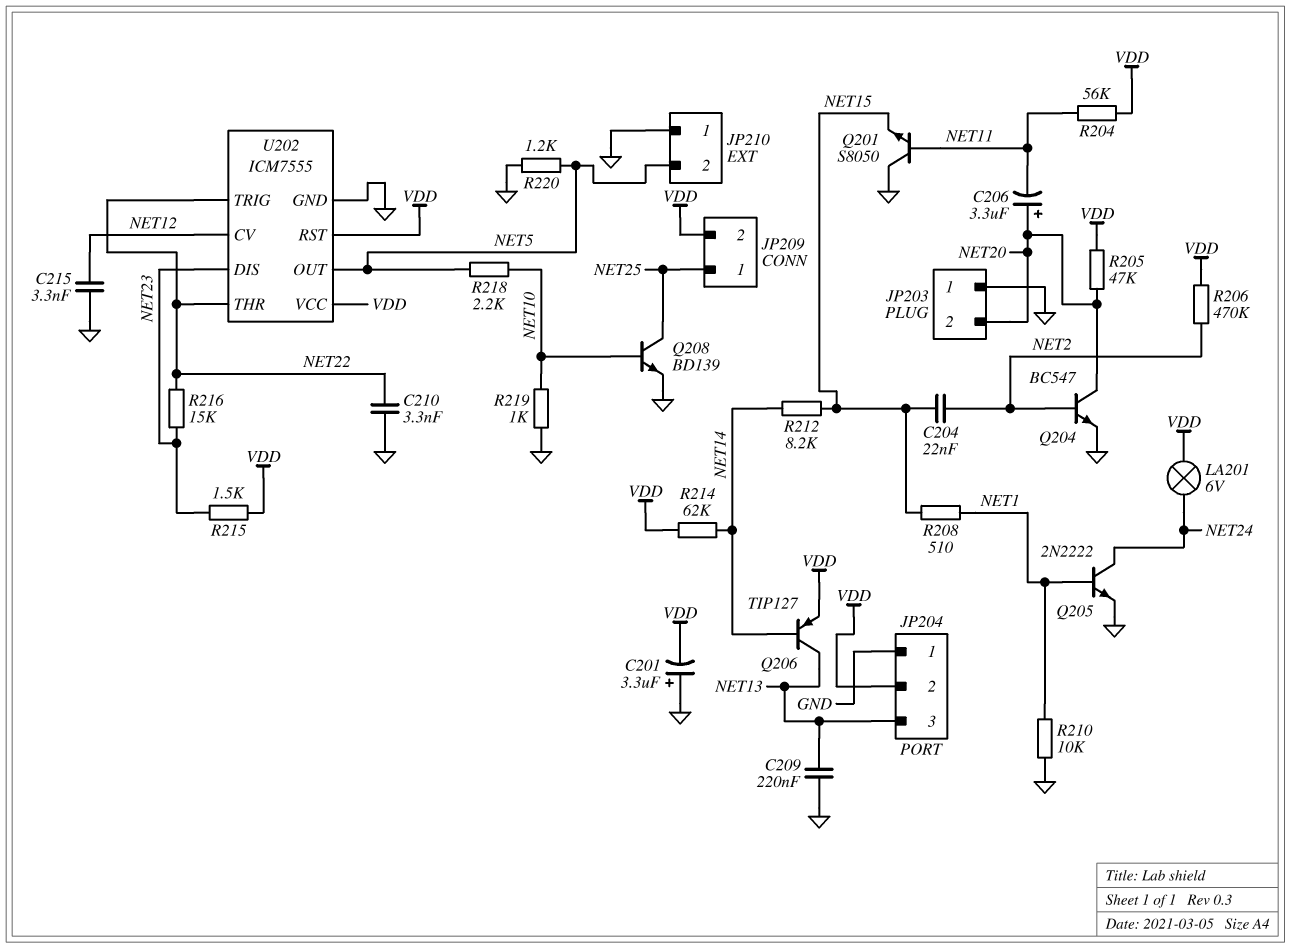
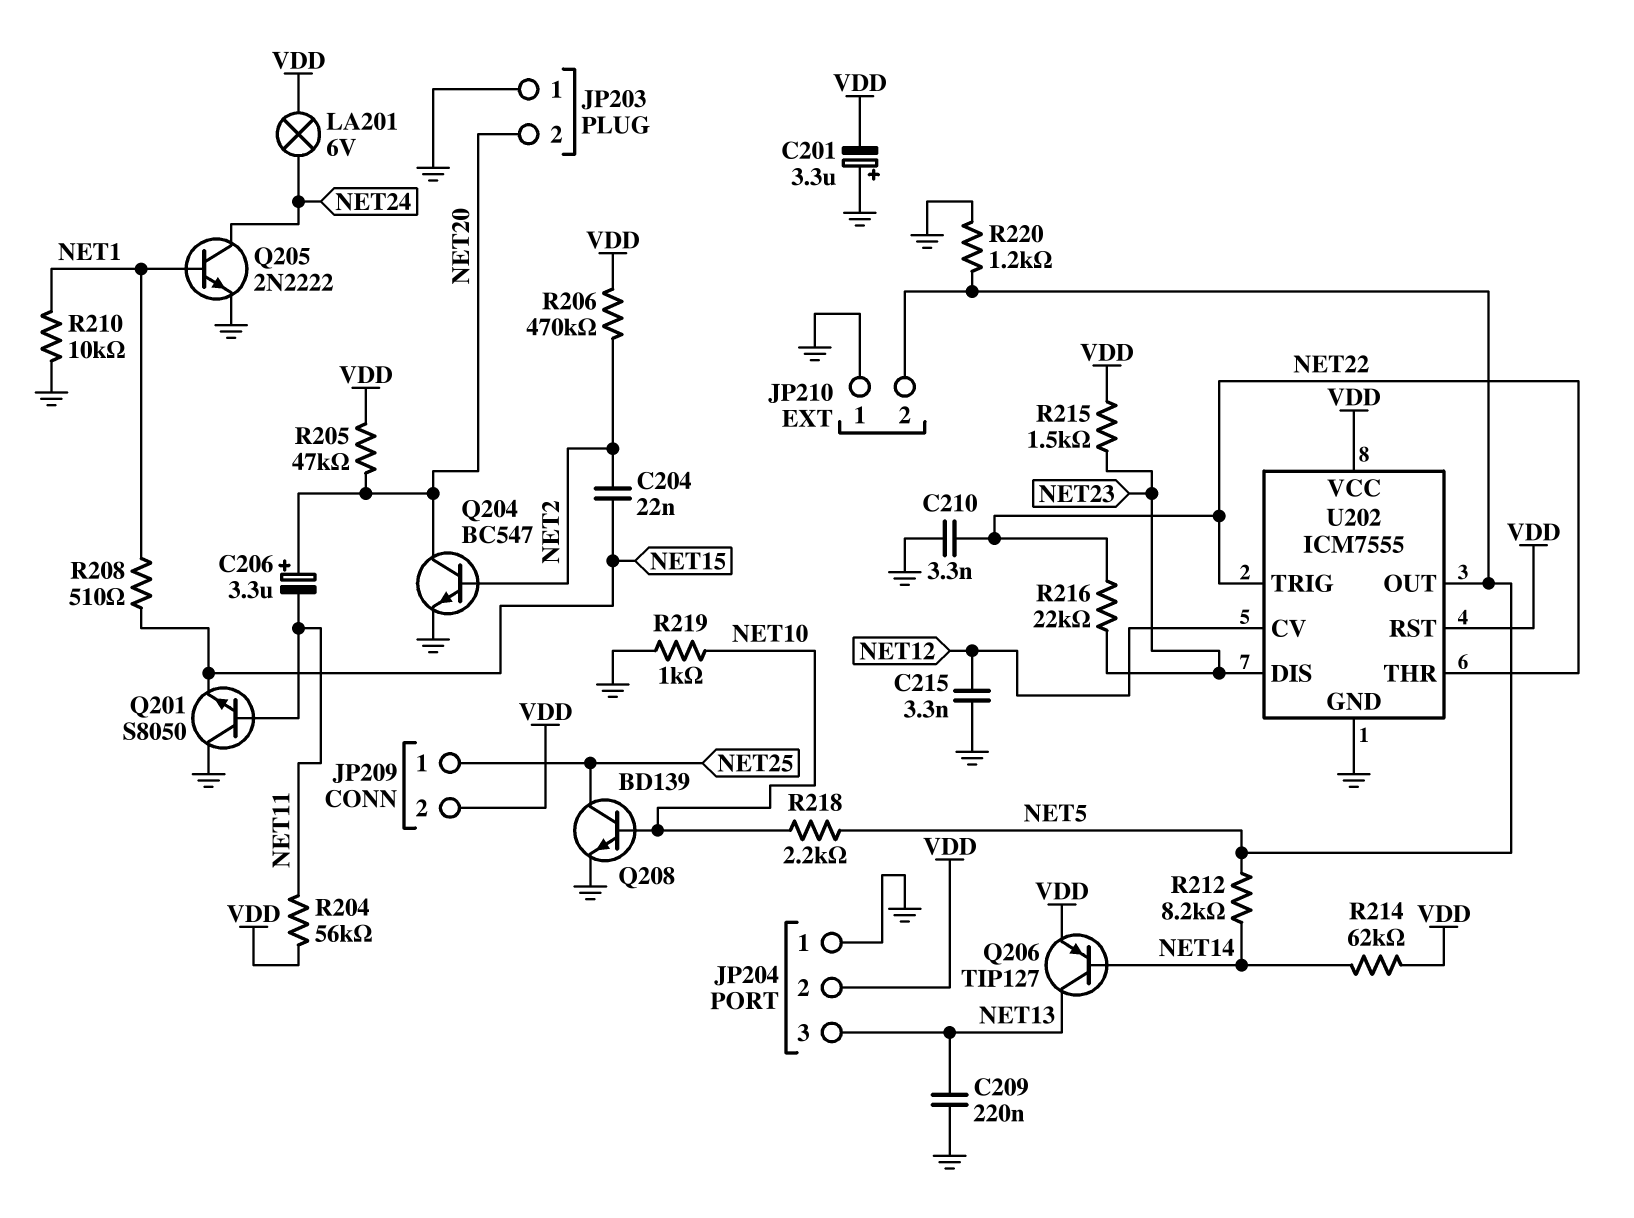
R212: 8.2k (NET14, NET15) -> 8.2k (NET5, NET14)
R216: 15k (NET22, NET23) -> 22k (NET22, NET23)

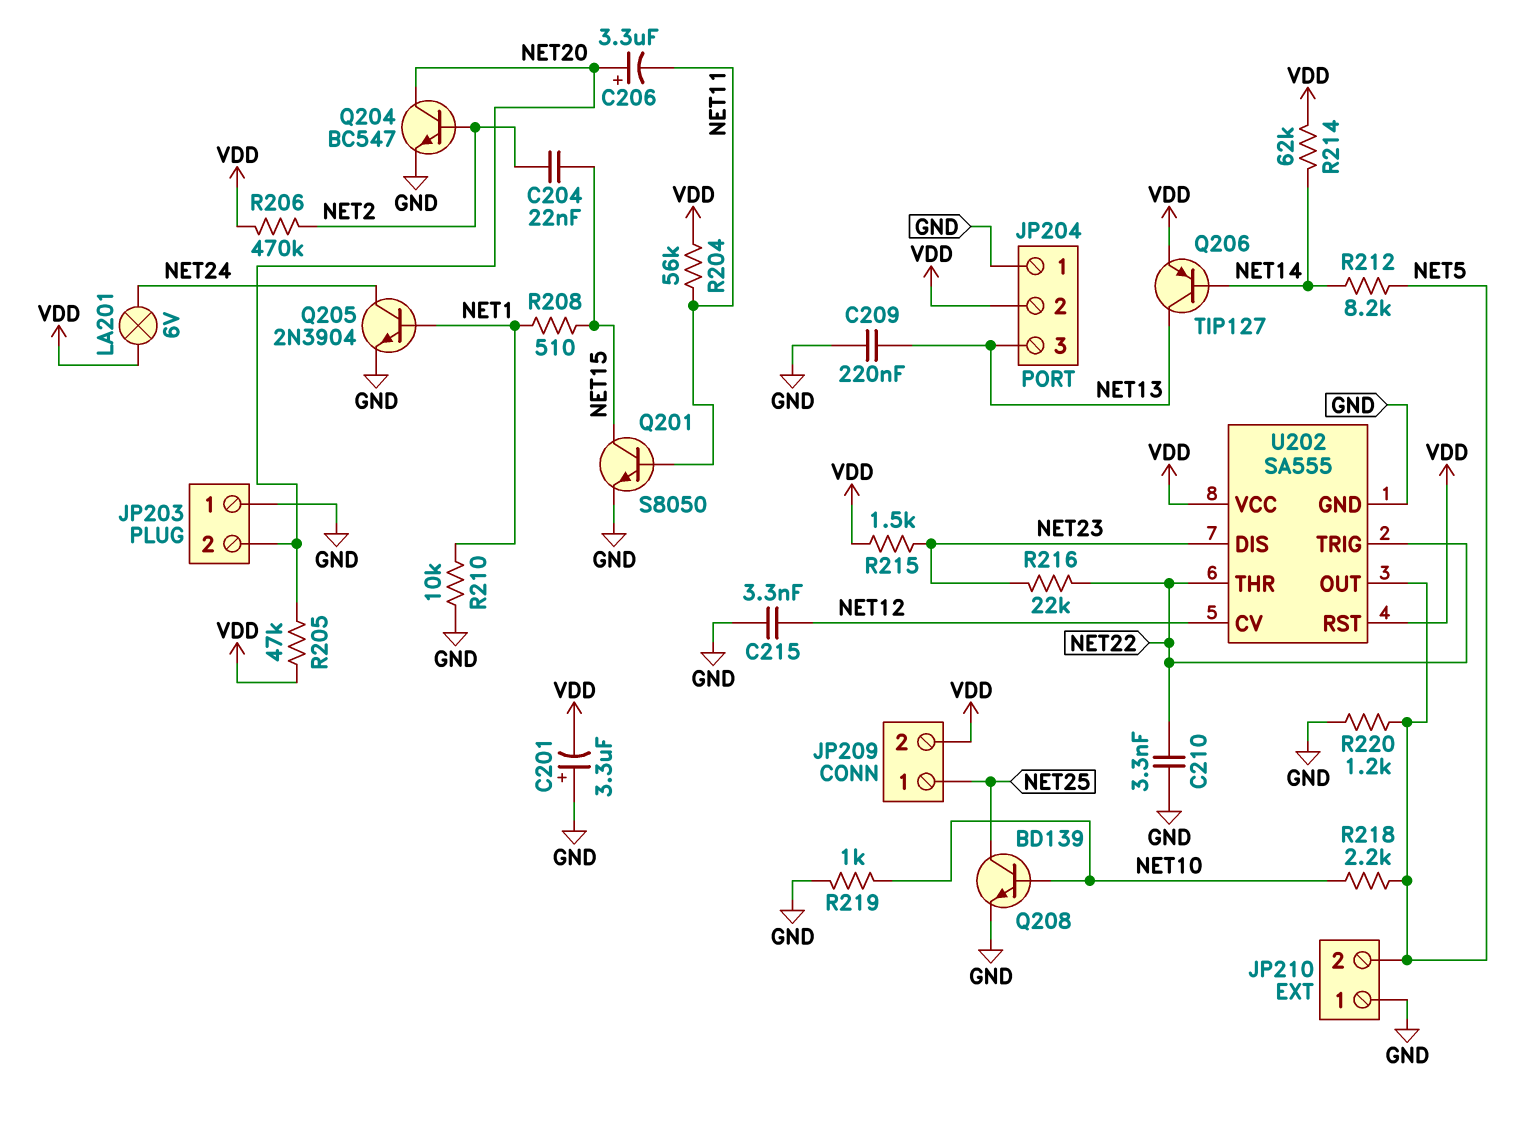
Q201: NPN S8050 (B NET11, C GND, E NET15) -> NPN S8050 (B NET11, C NET15, E GND)
Q205: NPN 2N2222 (B NET1, C NET24, E GND) -> NPN 2N3904 (B NET1, C NET24, E GND)
U202: ICM7555 -> SA555

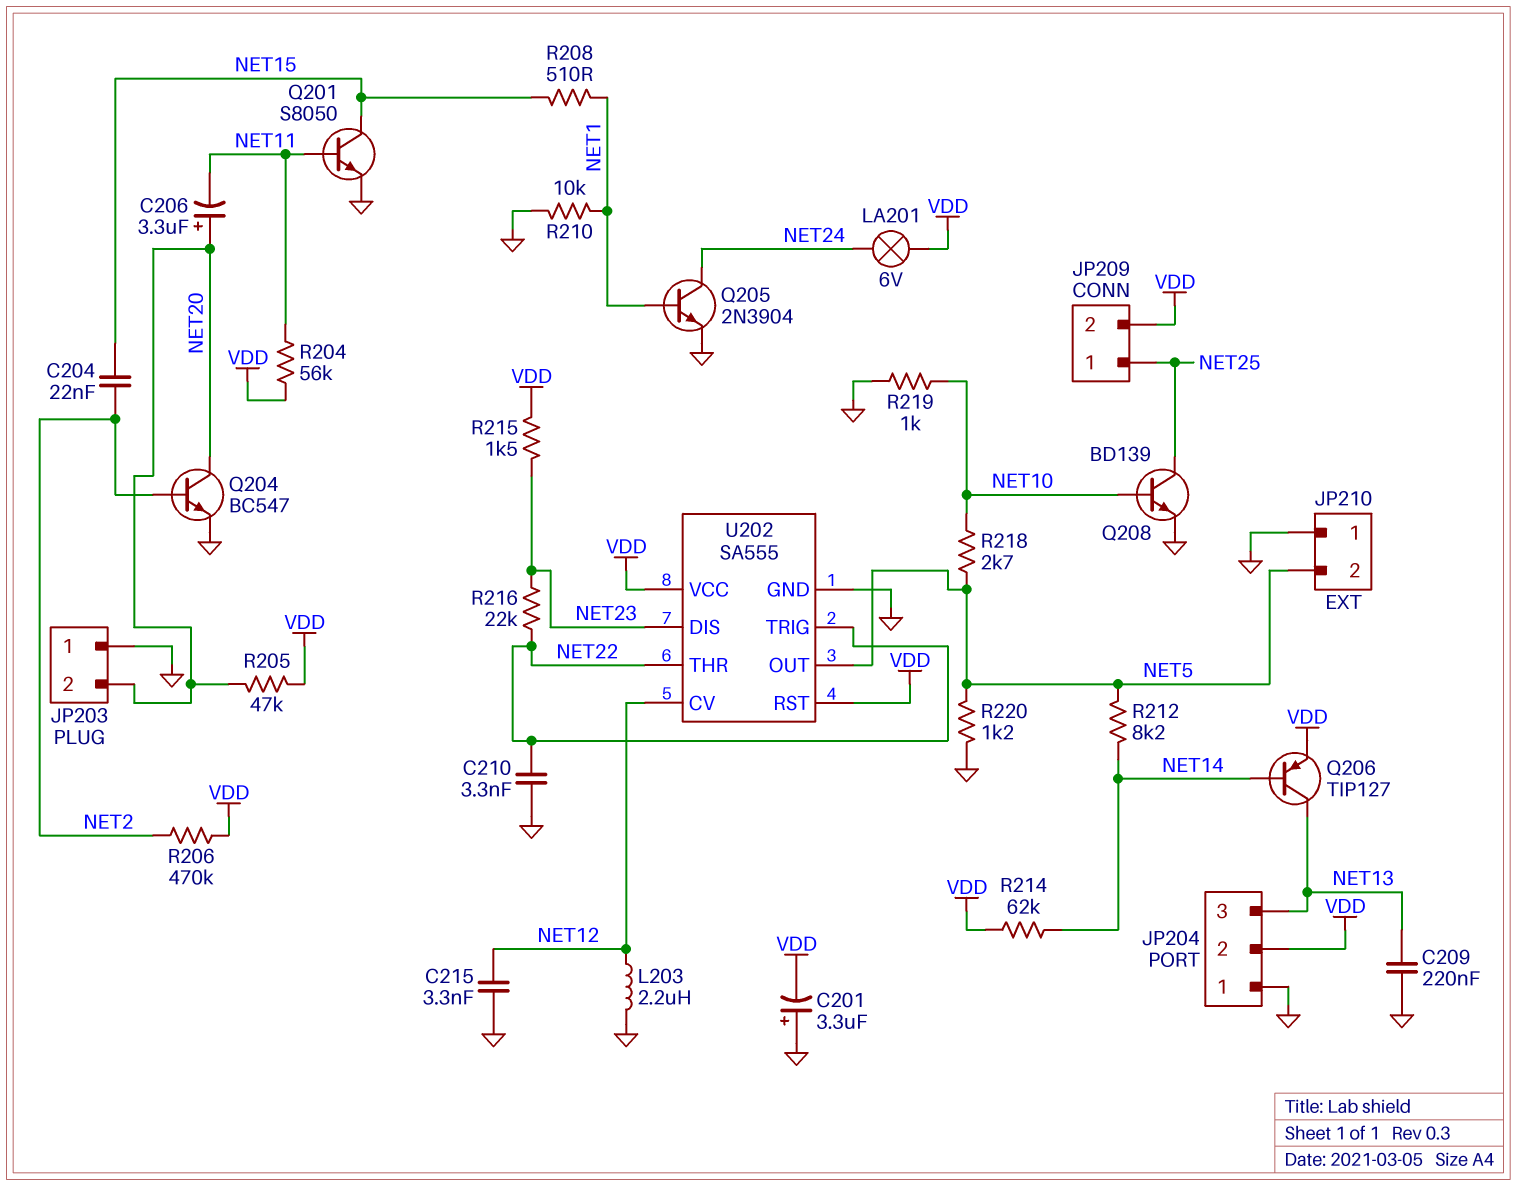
L203: none -> 2.2uH (GND, NET12)
R218: 2.2k (NET5, NET10) -> 2.7k (NET5, NET10)

